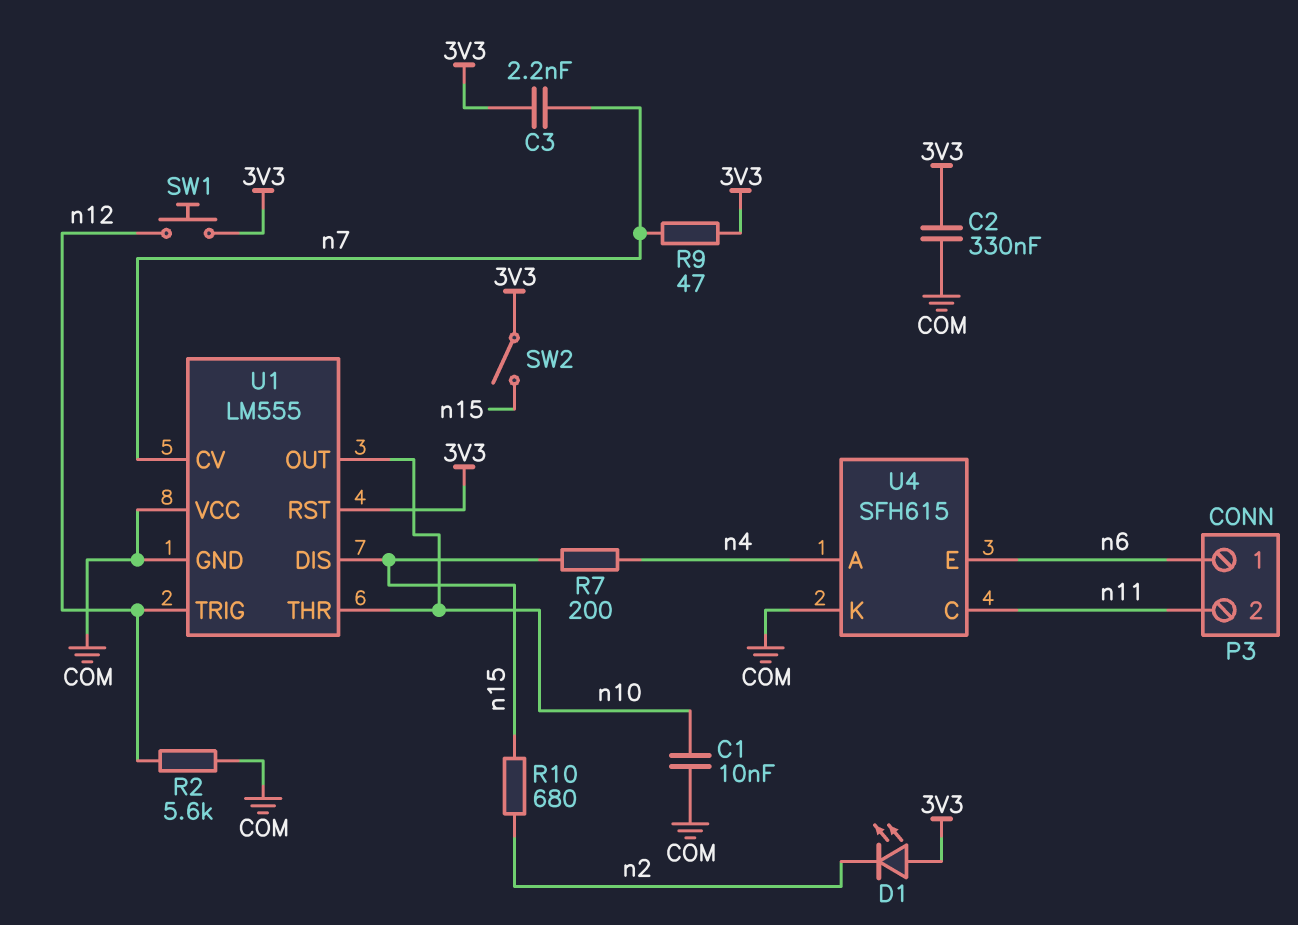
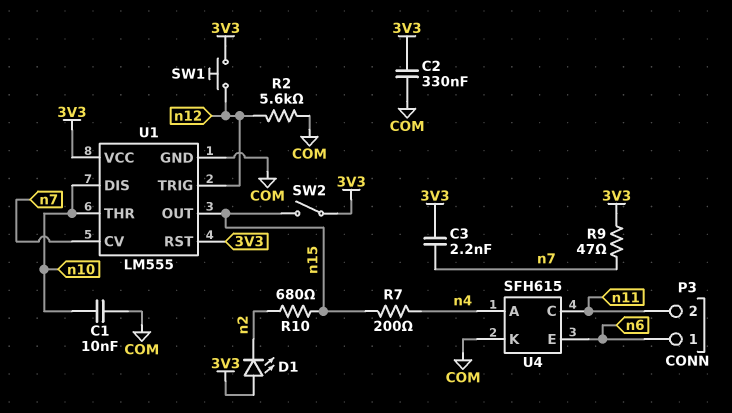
U1 pin DIS: n15 -> n10
U1 pin OUT: n10 -> n15
U1 pin VCC: COM -> 3V3

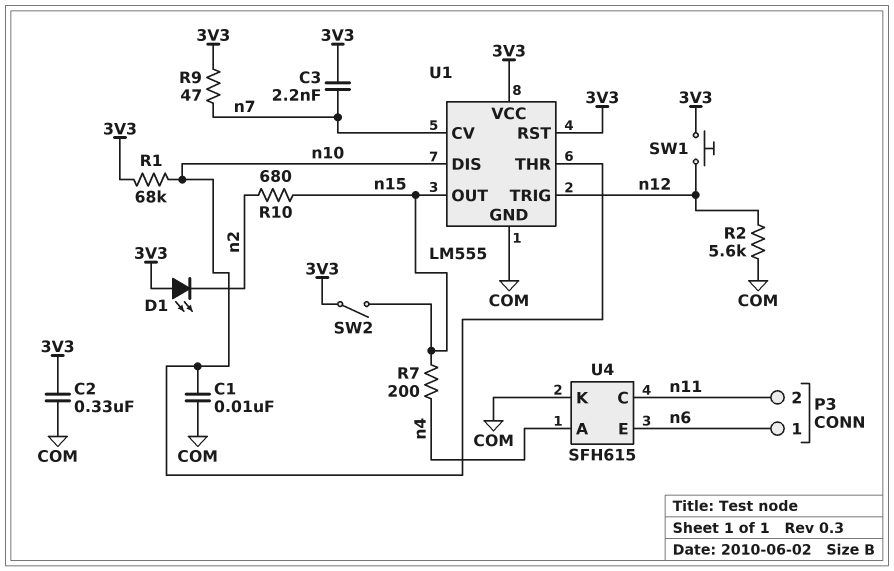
R1: none -> 68k (3V3, n10)

